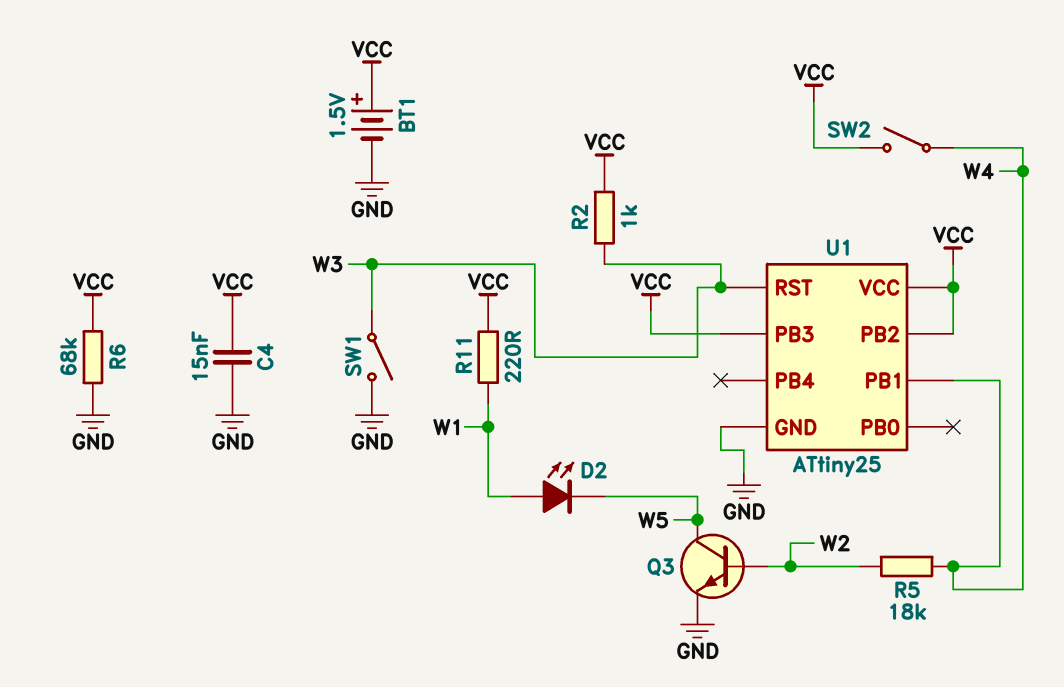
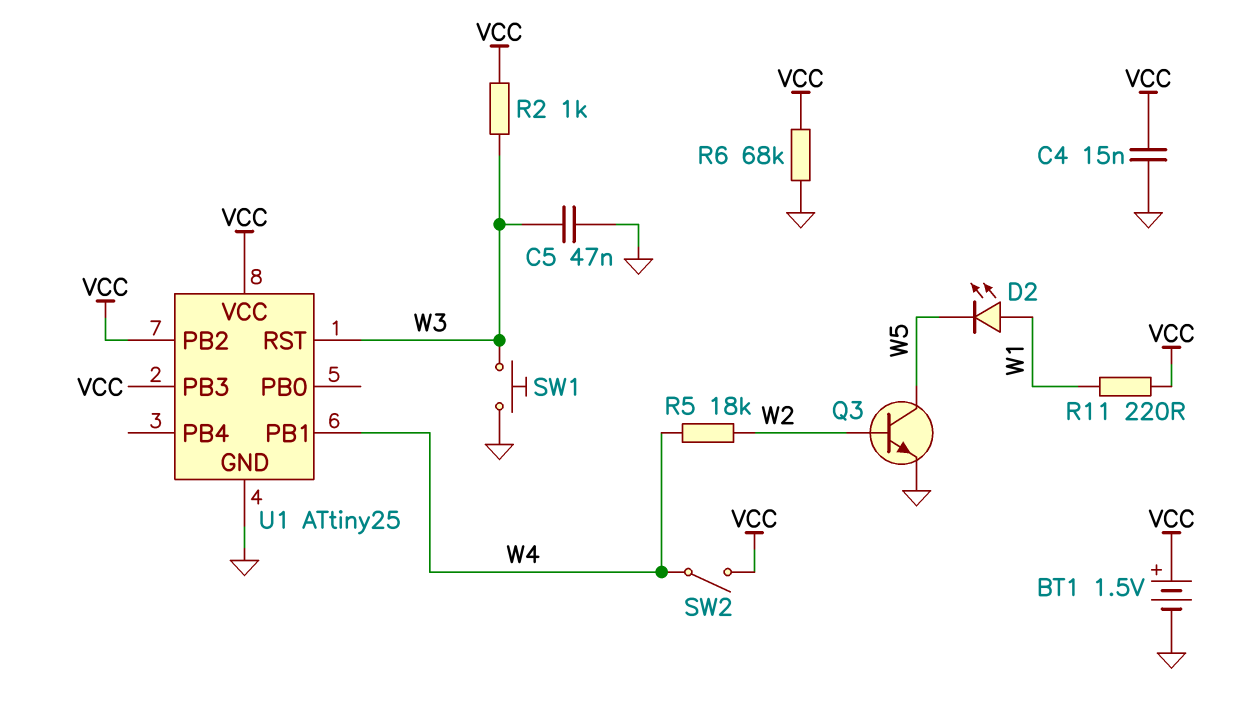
C5: none -> 47nF (GND, W3)
SW1: switch (GND, W3) -> button (GND, W3)

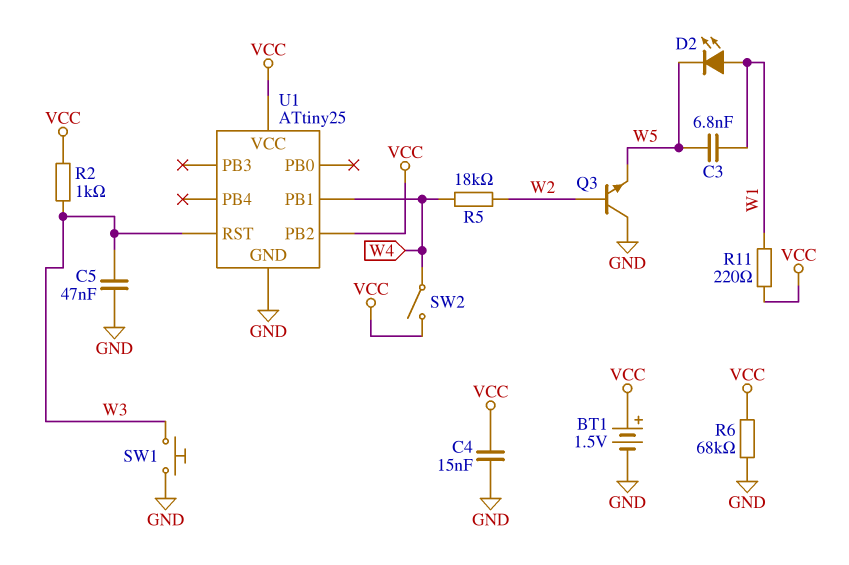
C3: none -> 6.8nF (W1, W5)
Q3: NPN (B W2, C W5, E GND) -> NPN (B W2, C GND, E W5)
U1 pin PB3: VCC -> none

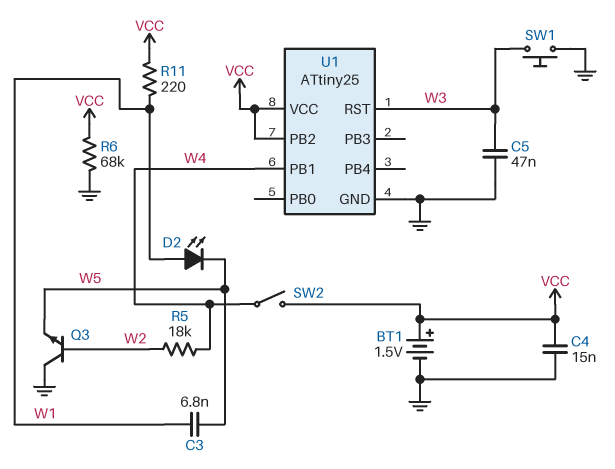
R2: 1k (VCC, W3) -> none

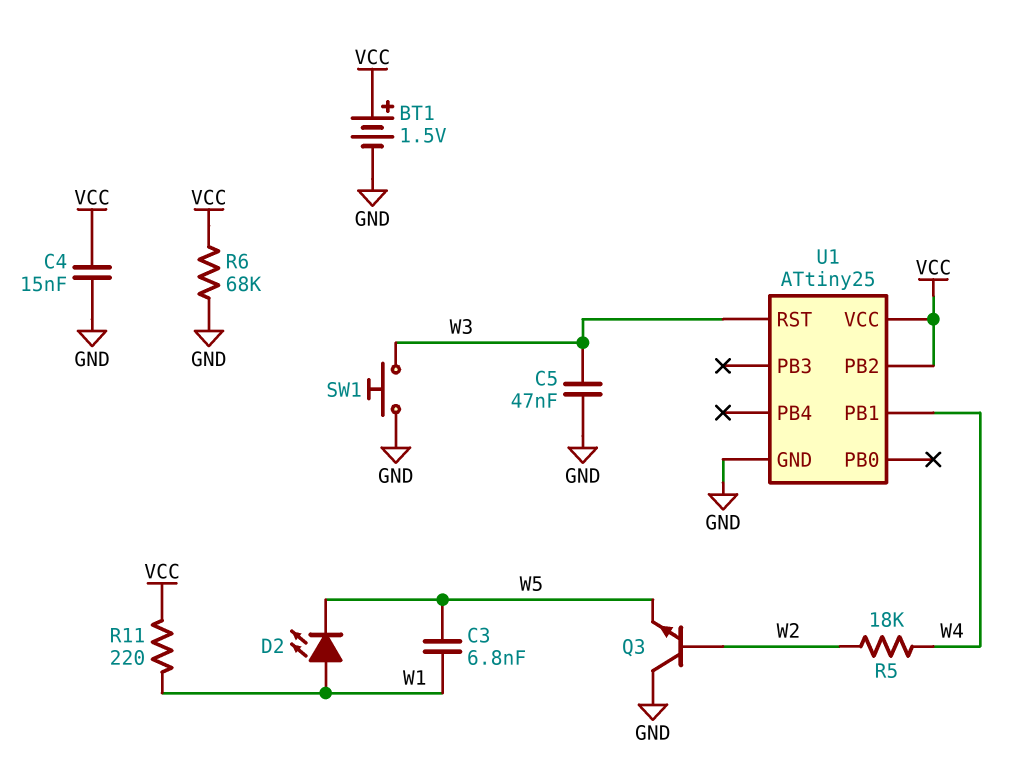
SW2: switch (VCC, W4) -> none

